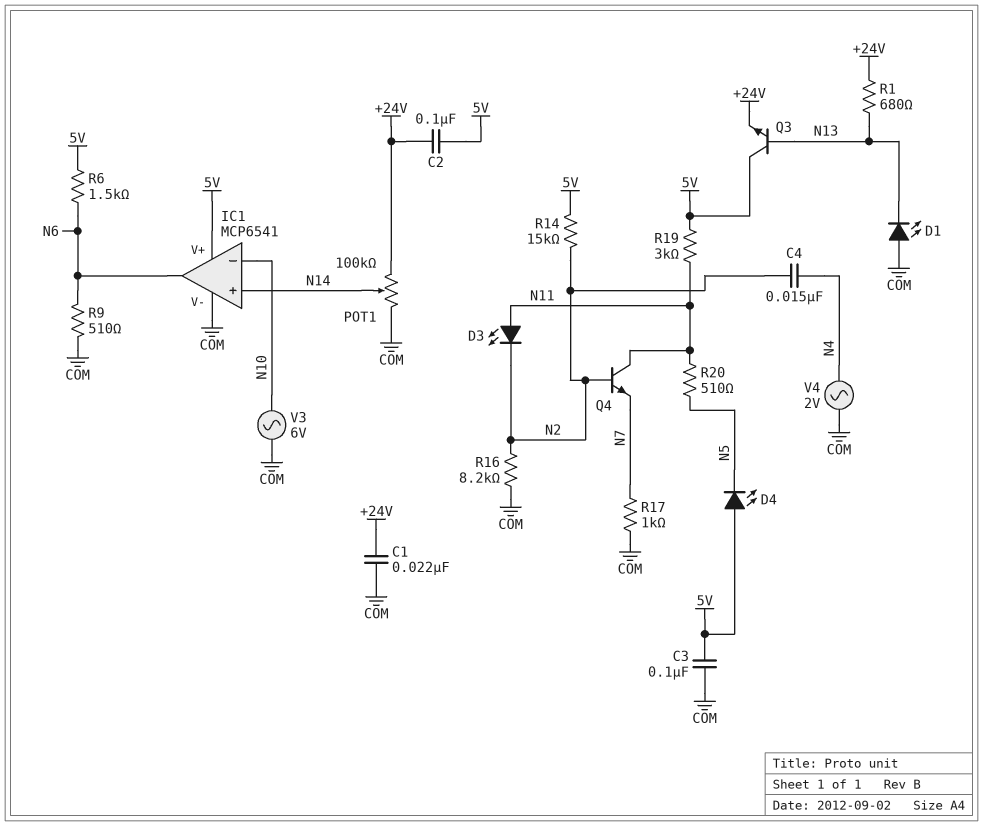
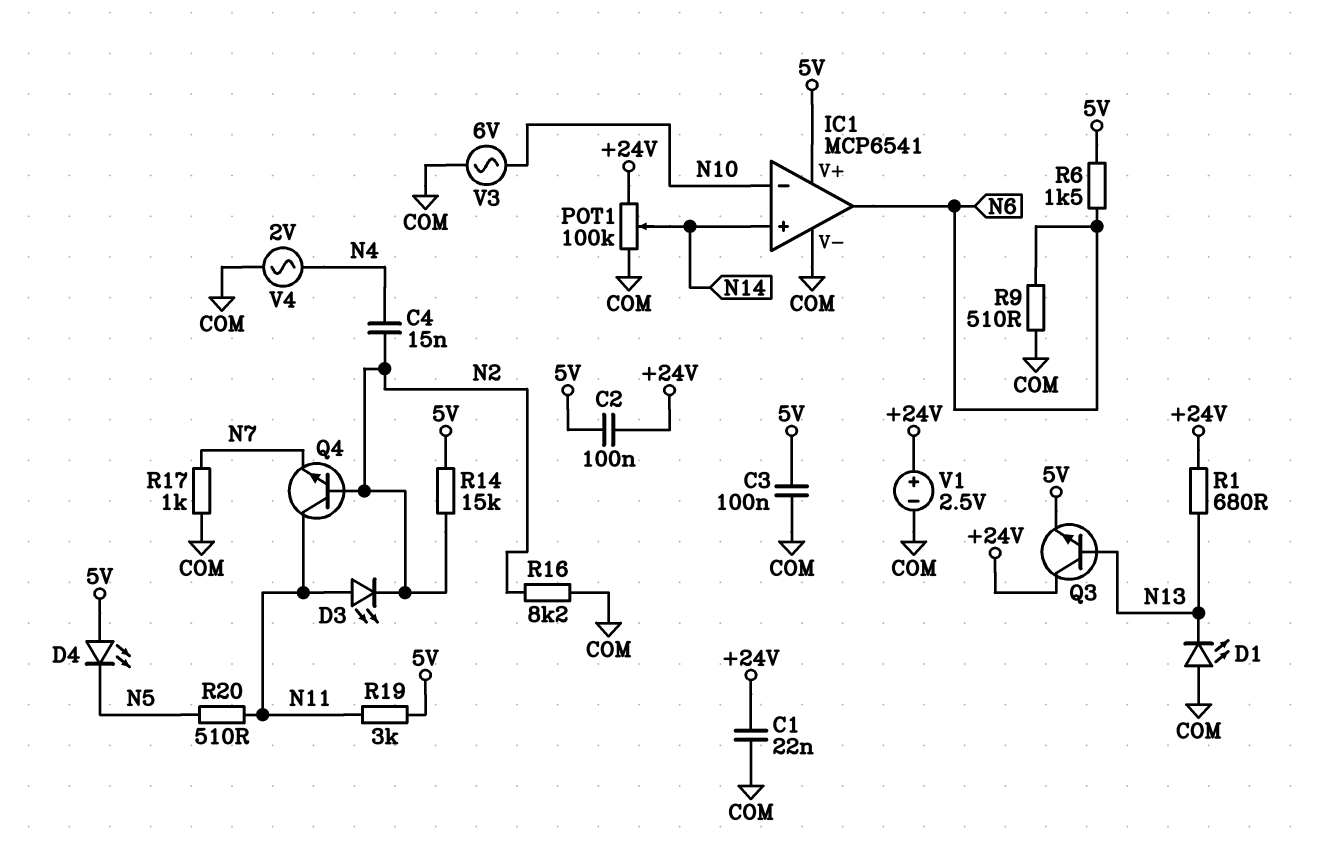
Q3: NPN (B N13, C 5V, E +24V) -> NPN (B N13, C +24V, E 5V)
V1: none -> 2.5V (plus +24V, minus COM)

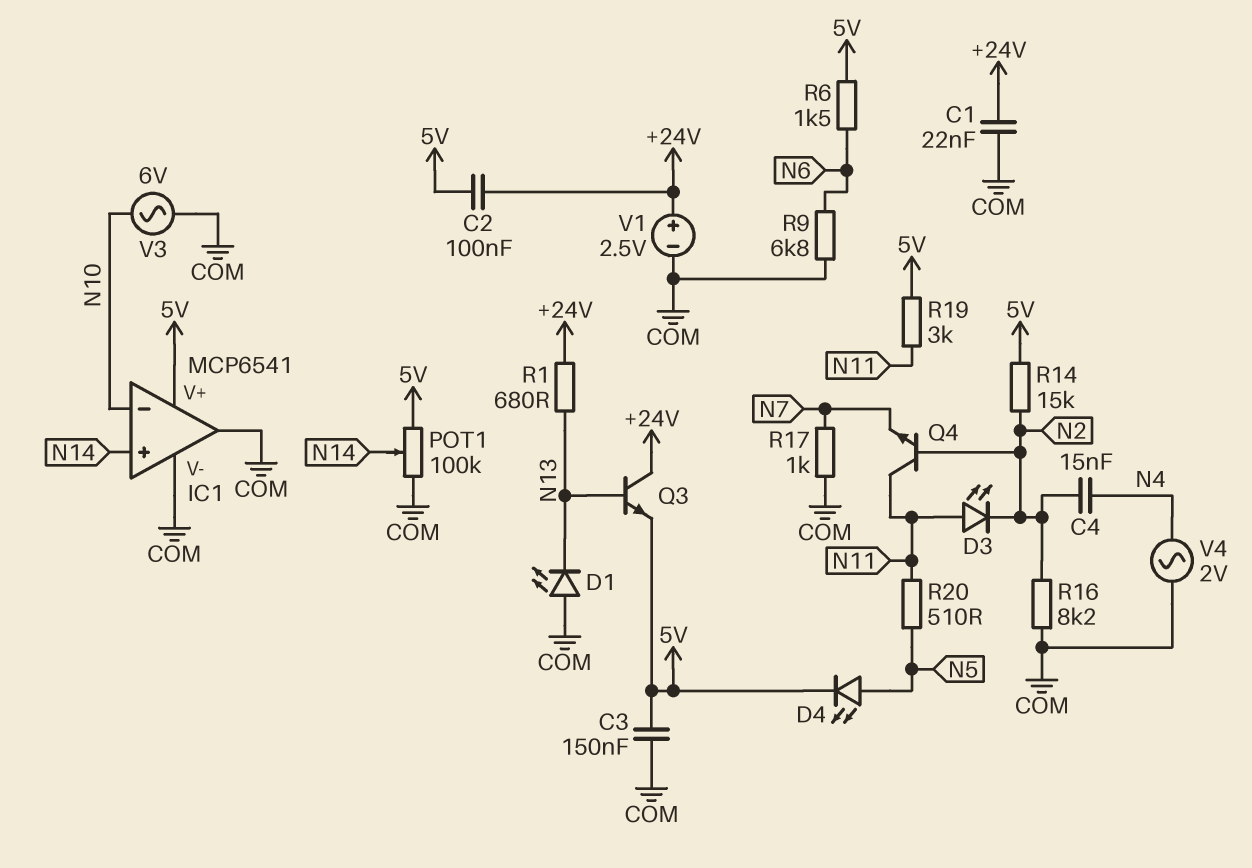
C3: 100nF (5V, COM) -> 150nF (5V, COM)
D4: LED (A 5V, K N5) -> LED (A N5, K 5V)
IC1 pin out: N6 -> COM
POT1: 100k (+24V, COM, wiper N14) -> 100k (5V, COM, wiper N14)
R9: 510 (COM, N6) -> 6.8k (COM, N6)

